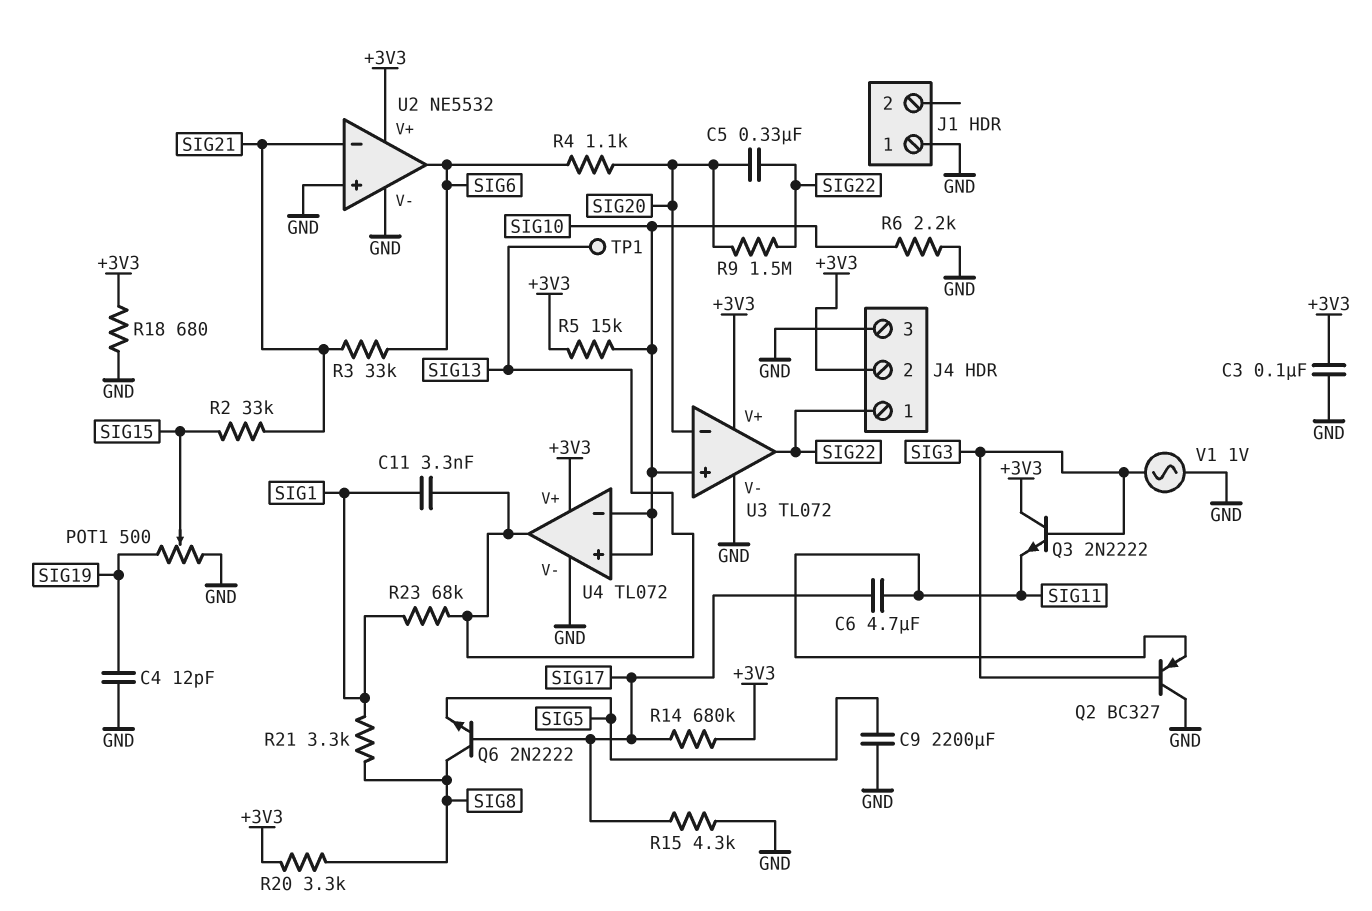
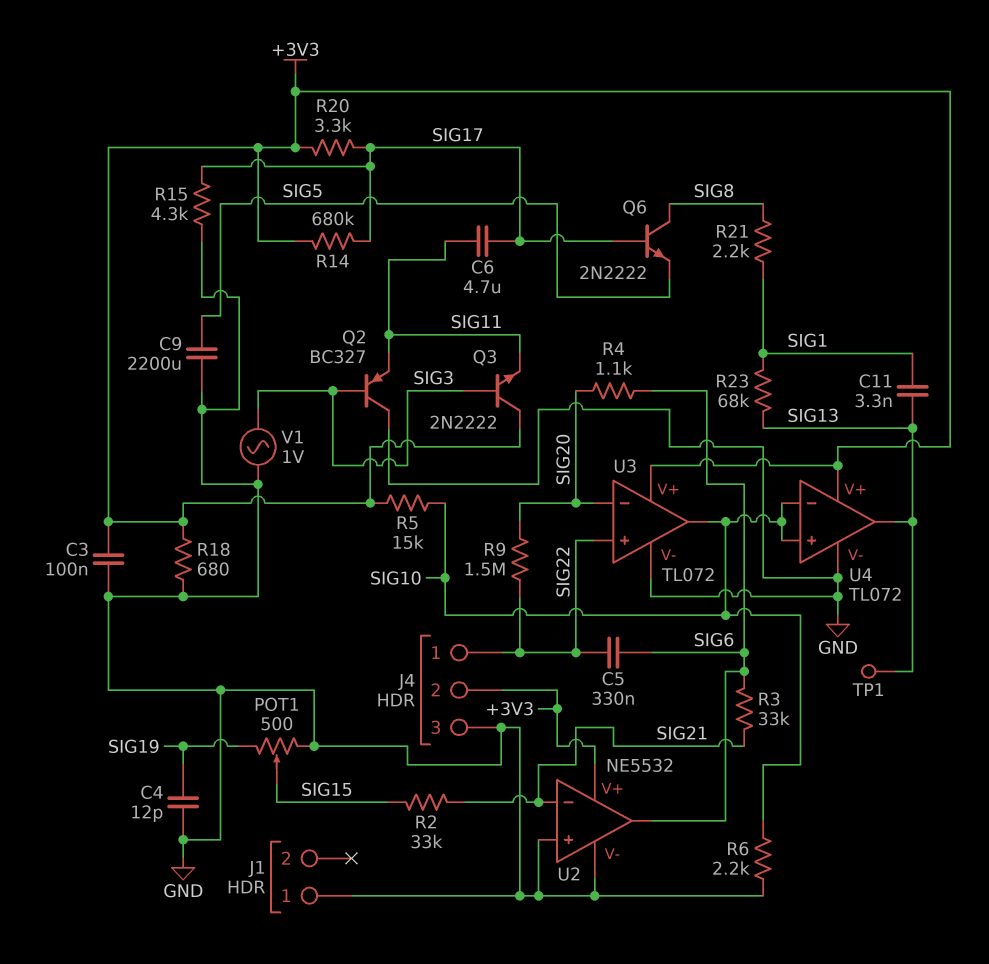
C5: 330nF (SIG20, SIG22) -> 330nF (SIG6, SIG22)
R20: 3.3k (+3V3, SIG8) -> 3.3k (+3V3, SIG17)
R21: 3.3k (SIG1, SIG8) -> 2.2k (SIG1, SIG8)
U3 pin in+: SIG10 -> SIG22
U3 pin out: SIG22 -> SIG10

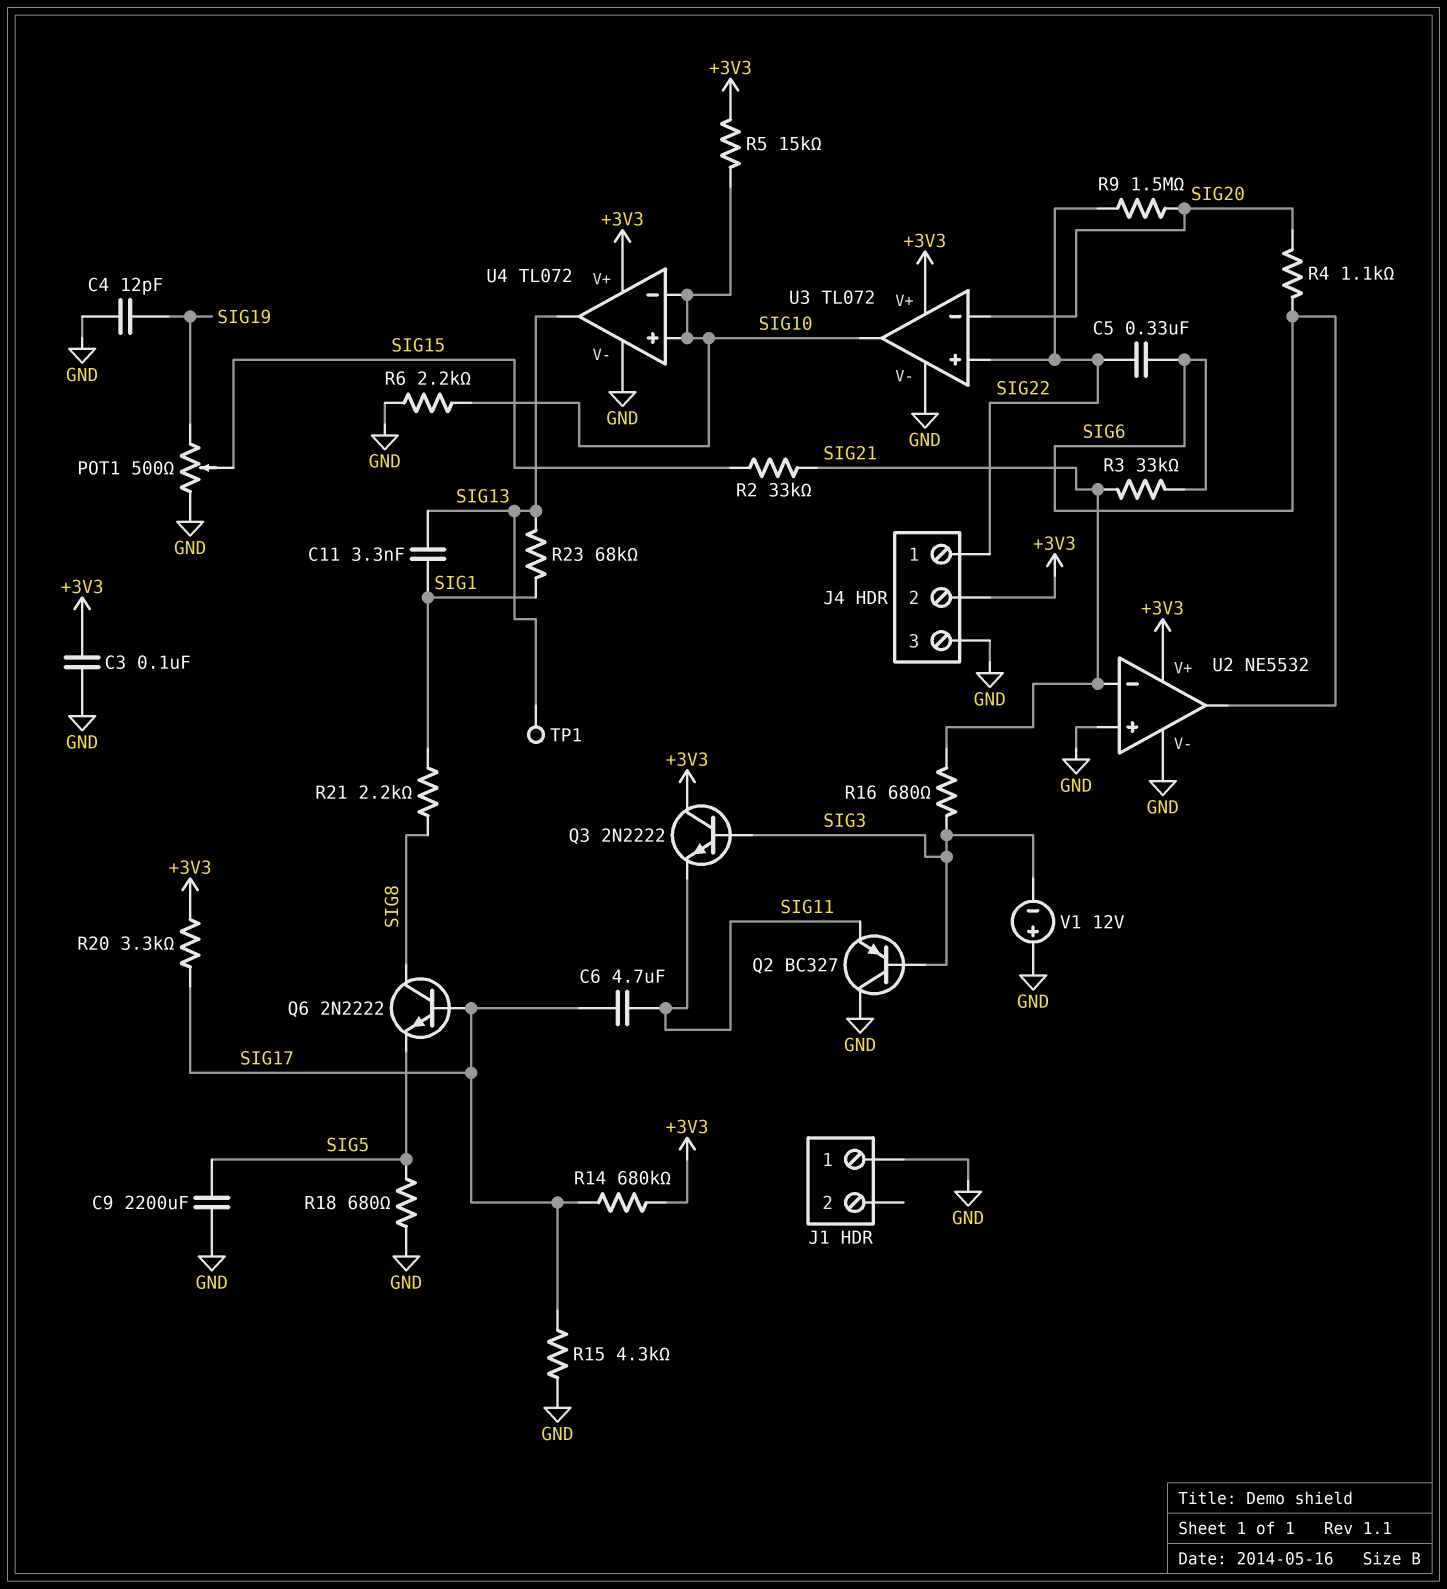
R16: none -> 680 (SIG3, SIG21)
R18: 680 (+3V3, GND) -> 680 (GND, SIG5)
V1: AC 1V (GND, SIG3) -> 12V (plus GND, minus SIG3)

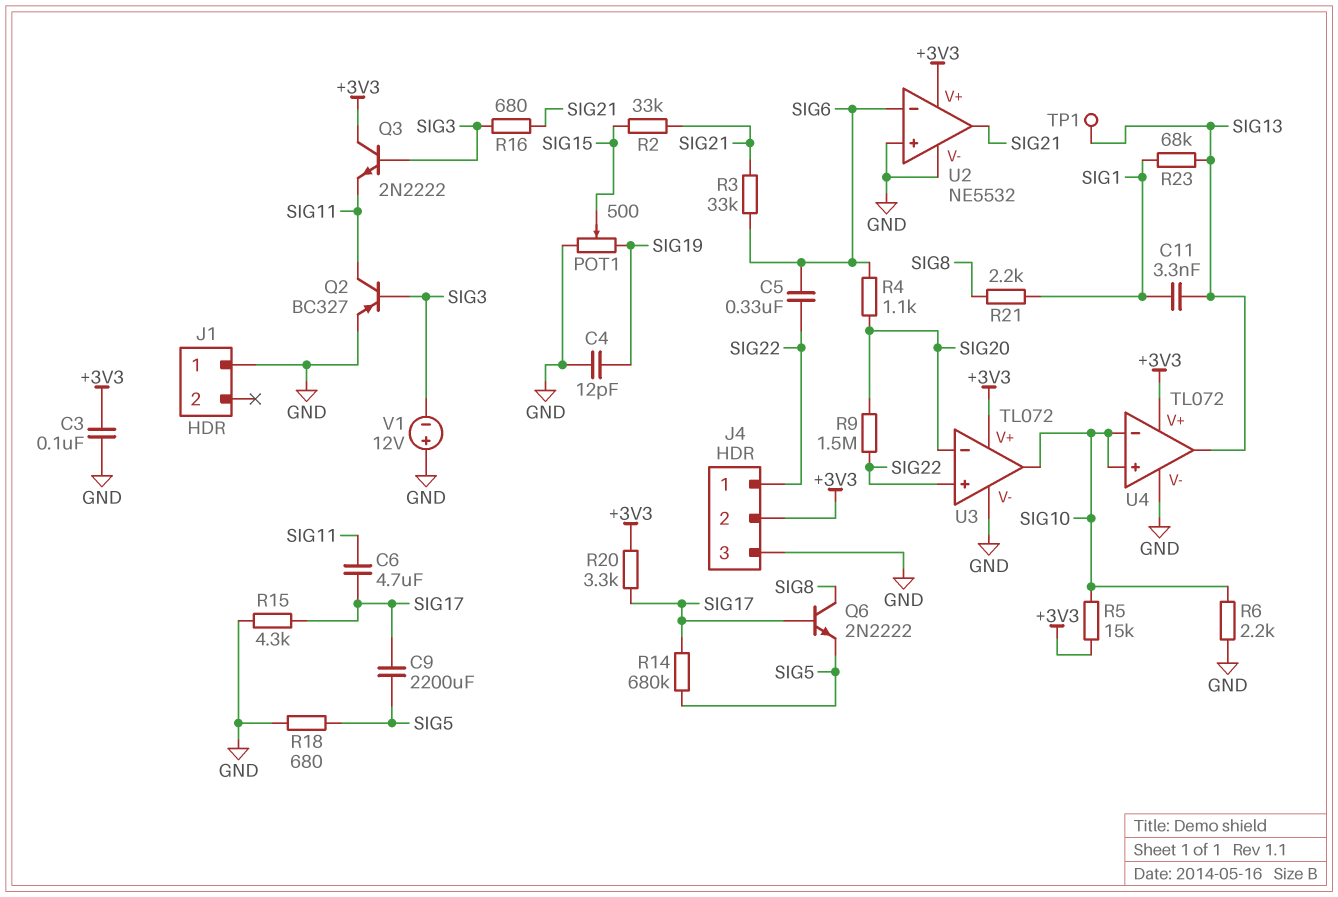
C9: 2200uF (GND, SIG5) -> 2200uF (SIG5, SIG17)
Q2: PNP BC327 (B SIG3, C GND, E SIG11) -> PNP BC327 (B SIG3, C SIG11, E GND)
R14: 680k (+3V3, SIG17) -> 680k (SIG5, SIG17)
U2 pin in-: SIG21 -> SIG6
U2 pin out: SIG6 -> SIG21

